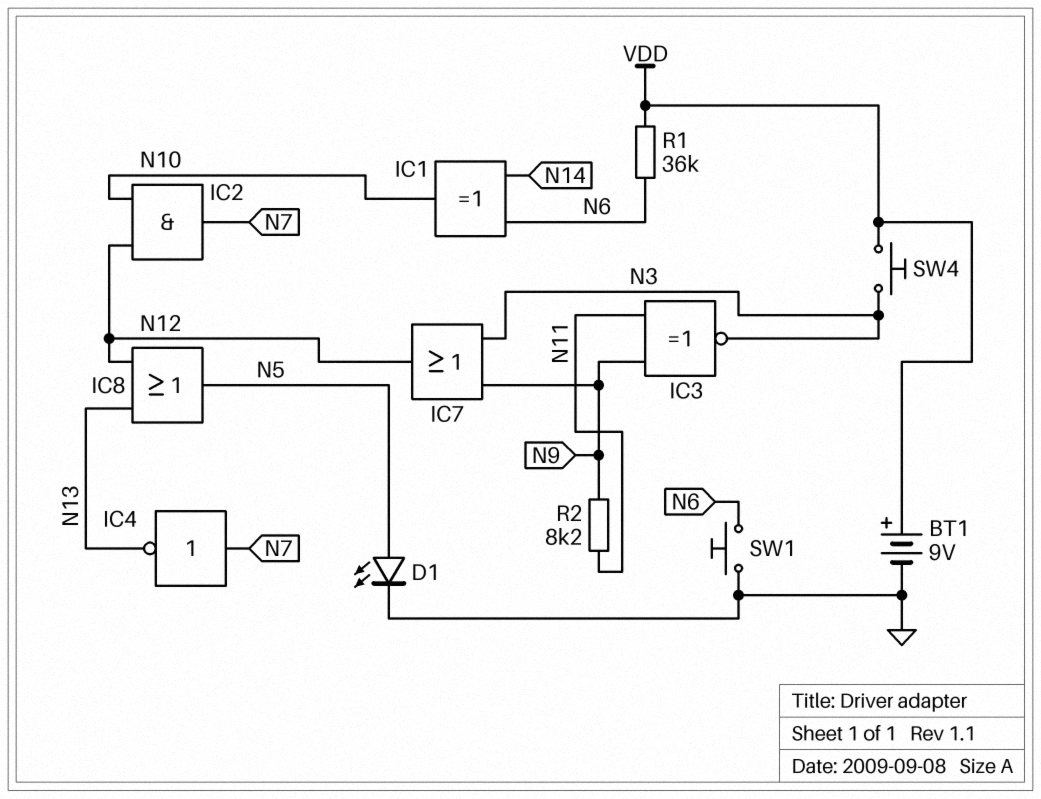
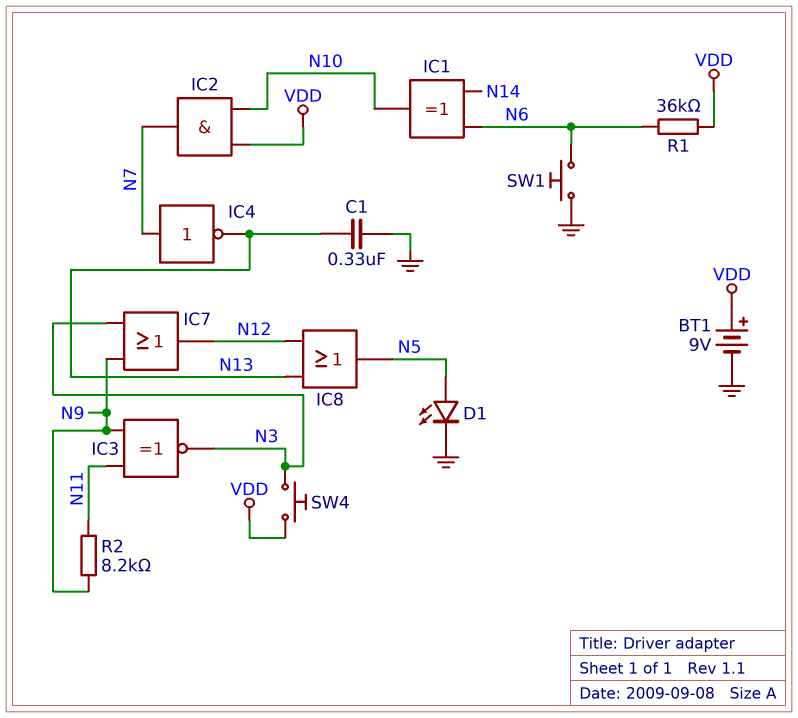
C1: none -> 330nF (GND, N13)
IC2: AND (in N10, in N12, out N7) -> AND (in N10, in VDD, out N7)

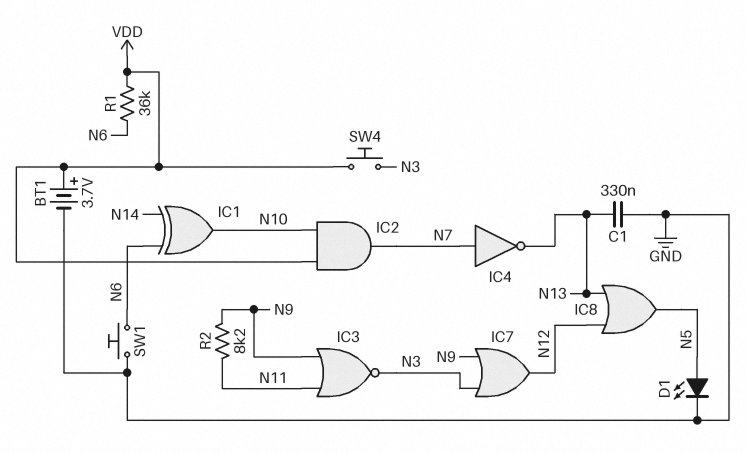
BT1: 9V (plus VDD, minus GND) -> 3.7V (plus VDD, minus GND)
IC3: XNOR (in N9, in N11, out N3) -> NOR (in N9, in N11, out N3)

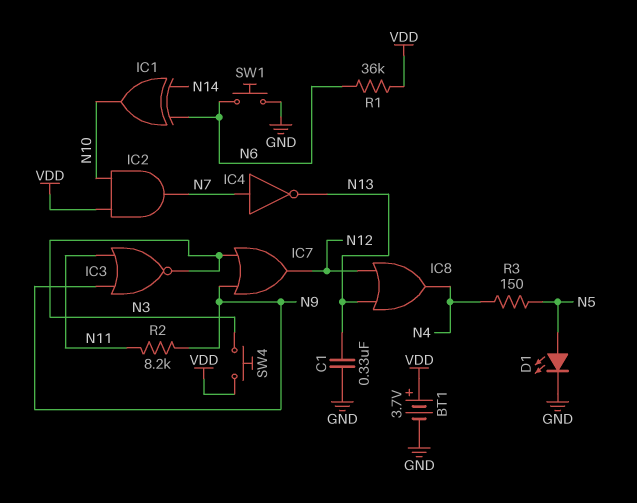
IC8: OR (in N12, in N13, out N5) -> OR (in N12, in N13, out N4)
R3: none -> 150 (N4, N5)

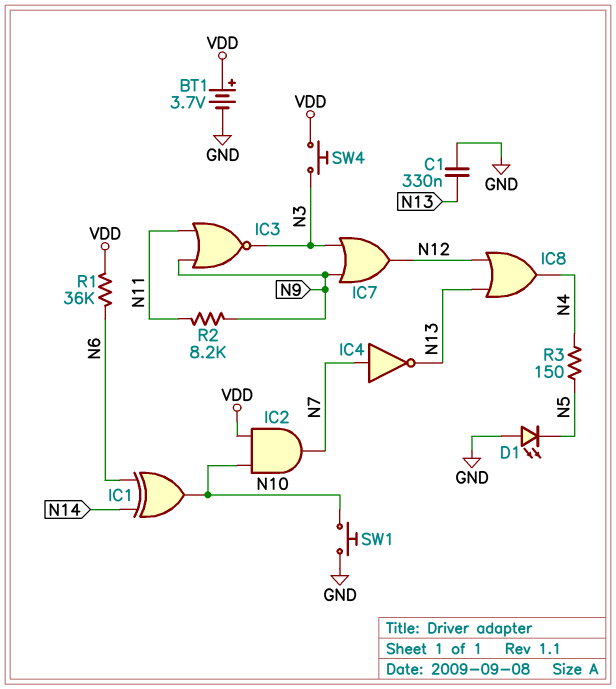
D1: LED (A N5, K GND) -> LED (A GND, K N5)
SW1: button (GND, N6) -> button (GND, N10)

